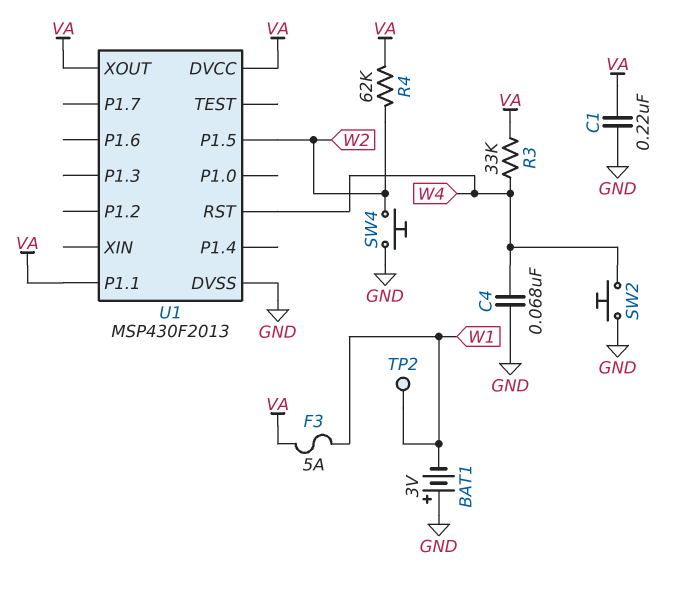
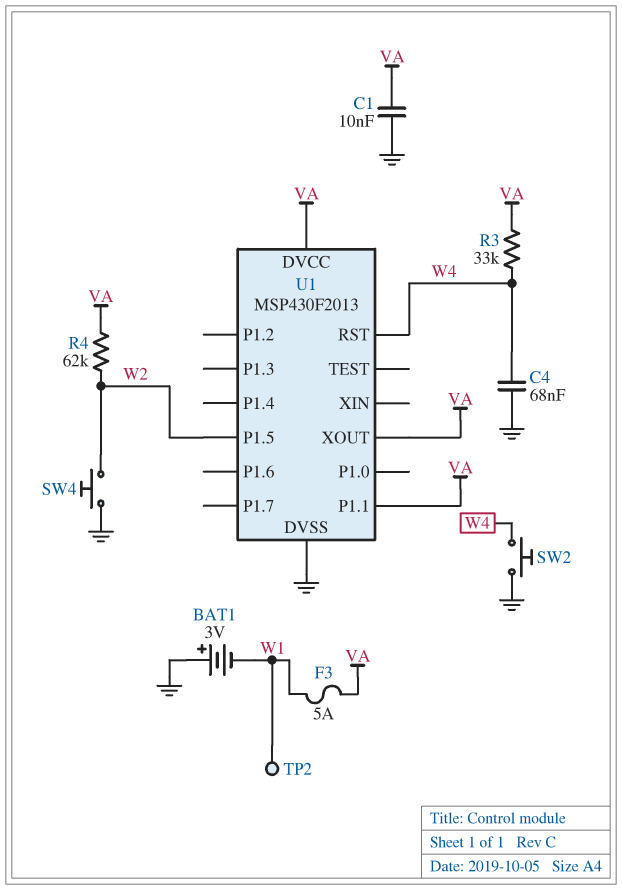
C1: 220nF (GND, VA) -> 10nF (GND, VA)

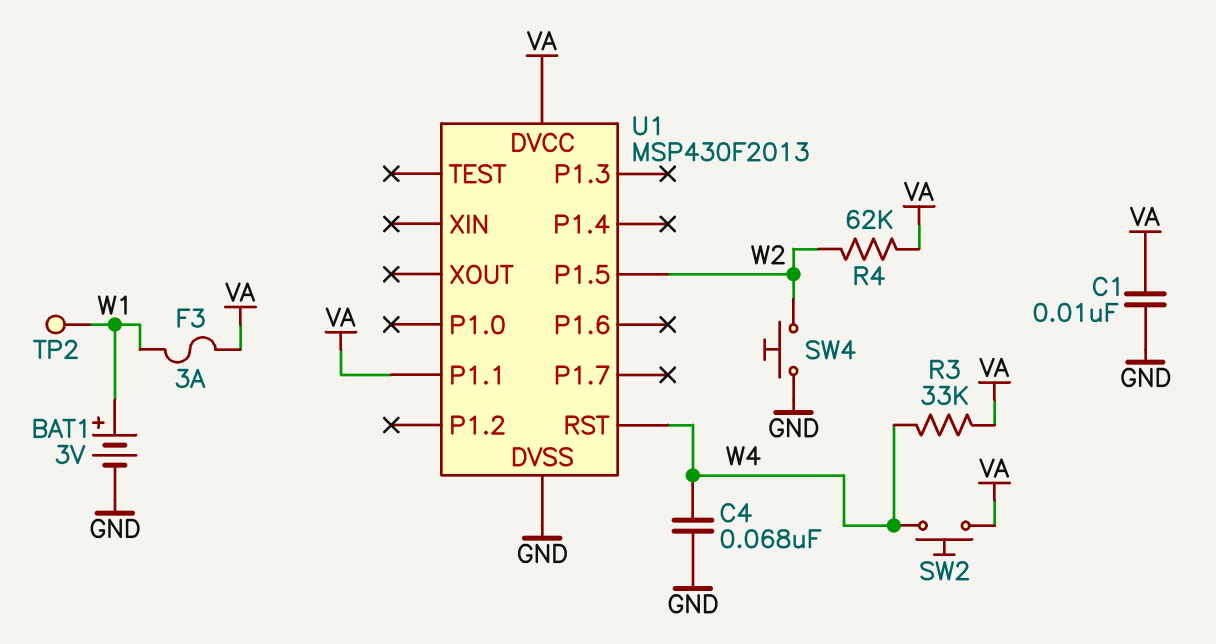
BAT1: 3V (plus GND, minus W1) -> 3V (plus W1, minus GND)
F3: 5A (VA, W1) -> 3A (VA, W1)
SW2: button (GND, W4) -> button (VA, W4)
U1 pin XOUT: VA -> none

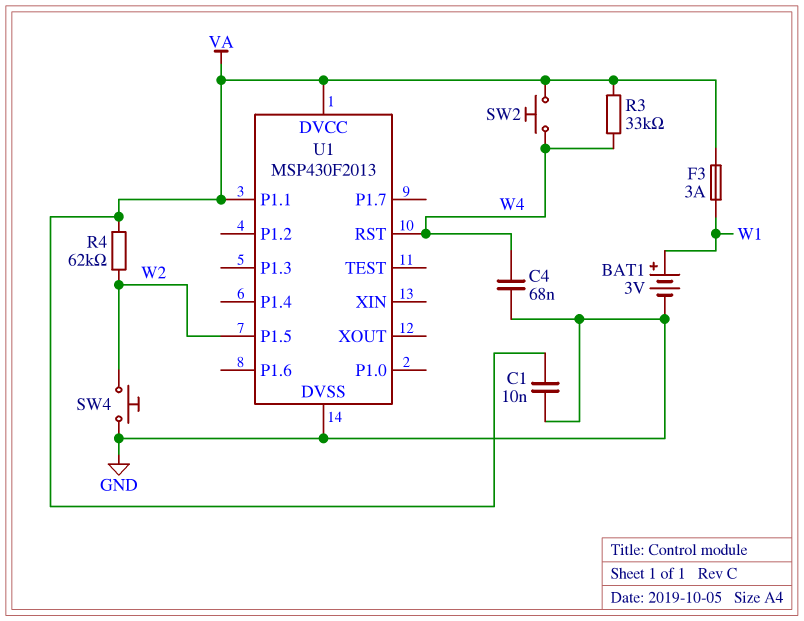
TP2: test point (W1) -> none

